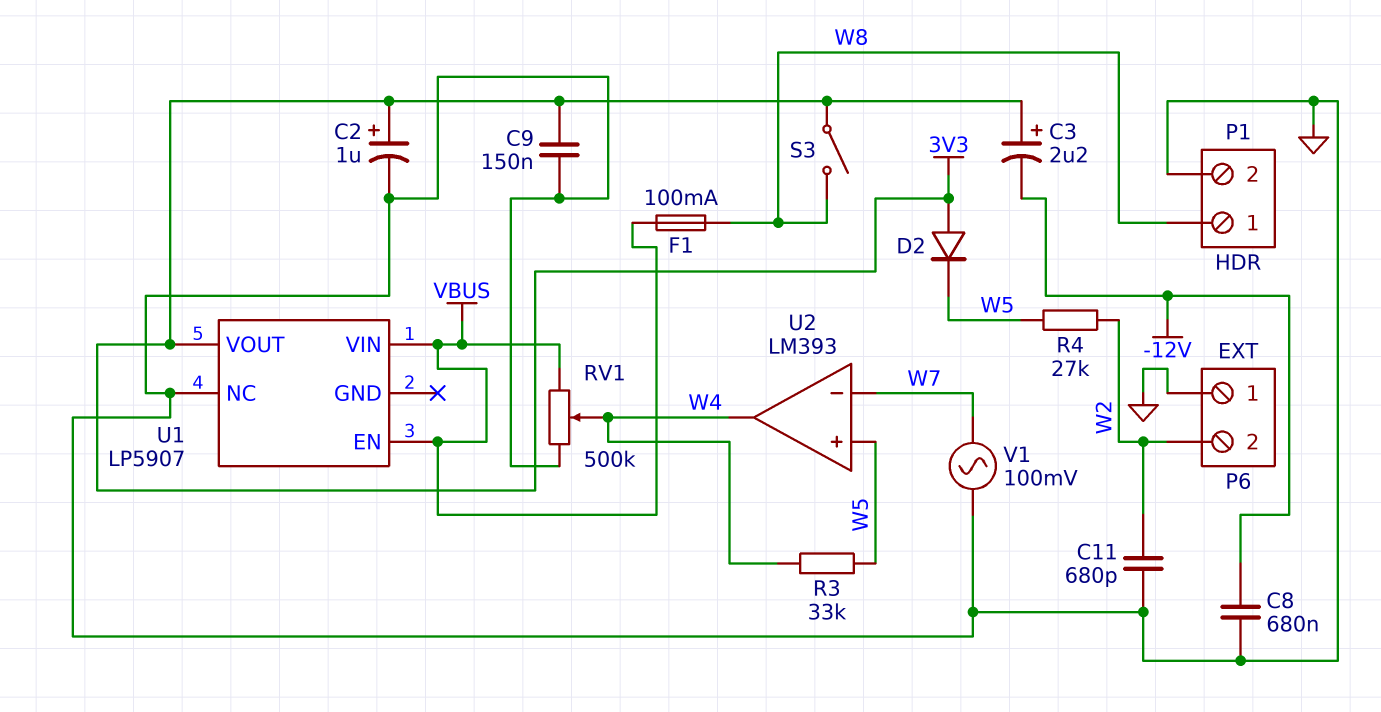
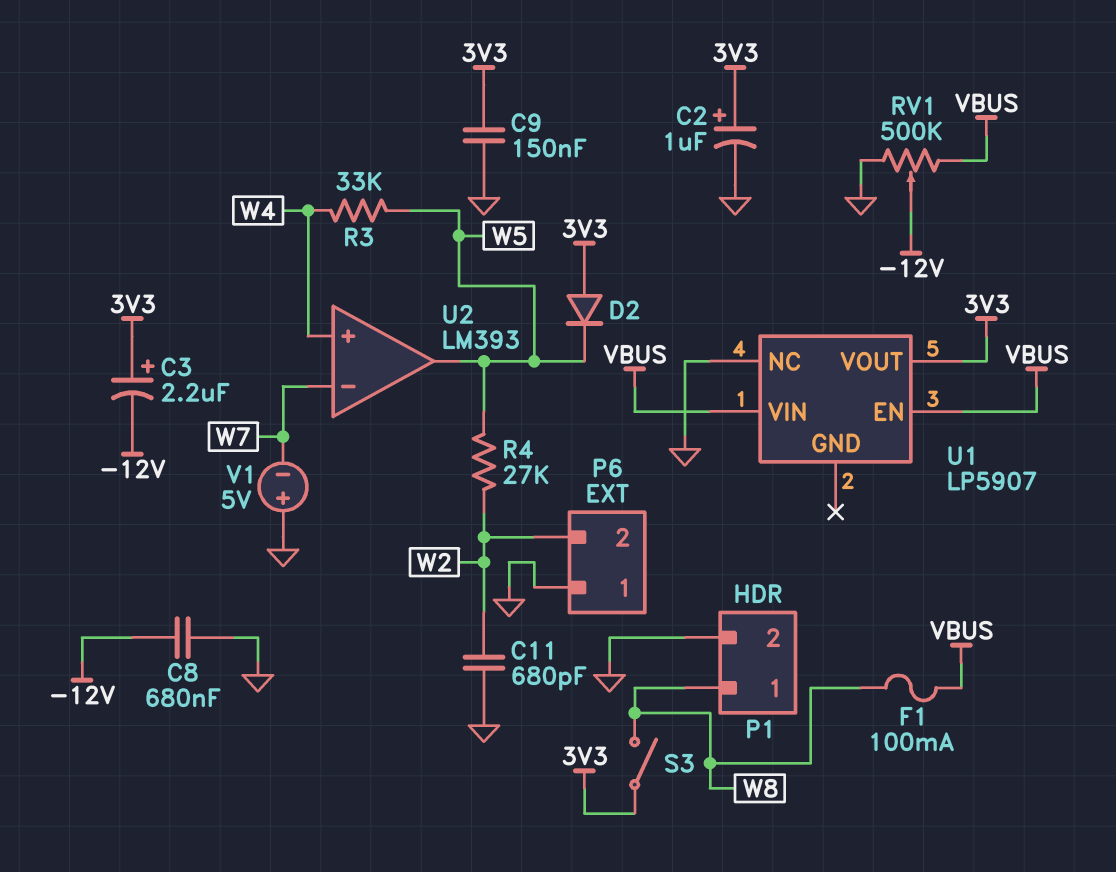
RV1: 500k (GND, VBUS, wiper W4) -> 500k (GND, VBUS, wiper -12V)
U2 pin in+: W5 -> W4
U2 pin out: W4 -> W5
V1: AC 100mV (GND, W7) -> 5V (plus GND, minus W7)

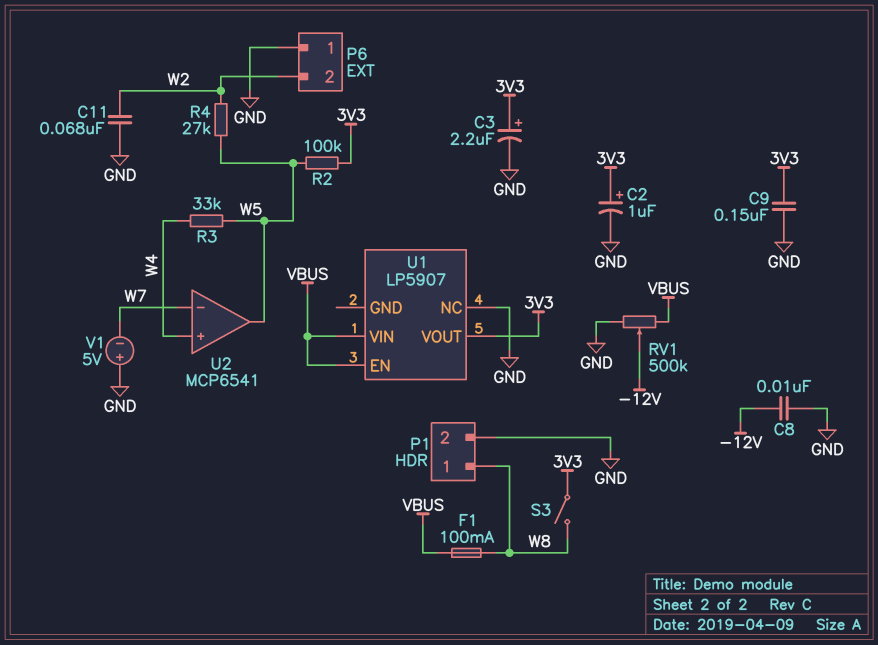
C3: 2.2uF (plus 3V3, minus -12V) -> 2.2uF (plus 3V3, minus GND)
C8: 680nF (-12V, GND) -> 10nF (-12V, GND)
C11: 680pF (GND, W2) -> 68nF (GND, W2)
D2: diode (A 3V3, K W5) -> none
R2: none -> 100k (3V3, W5)
U2: LM393 -> MCP6541

